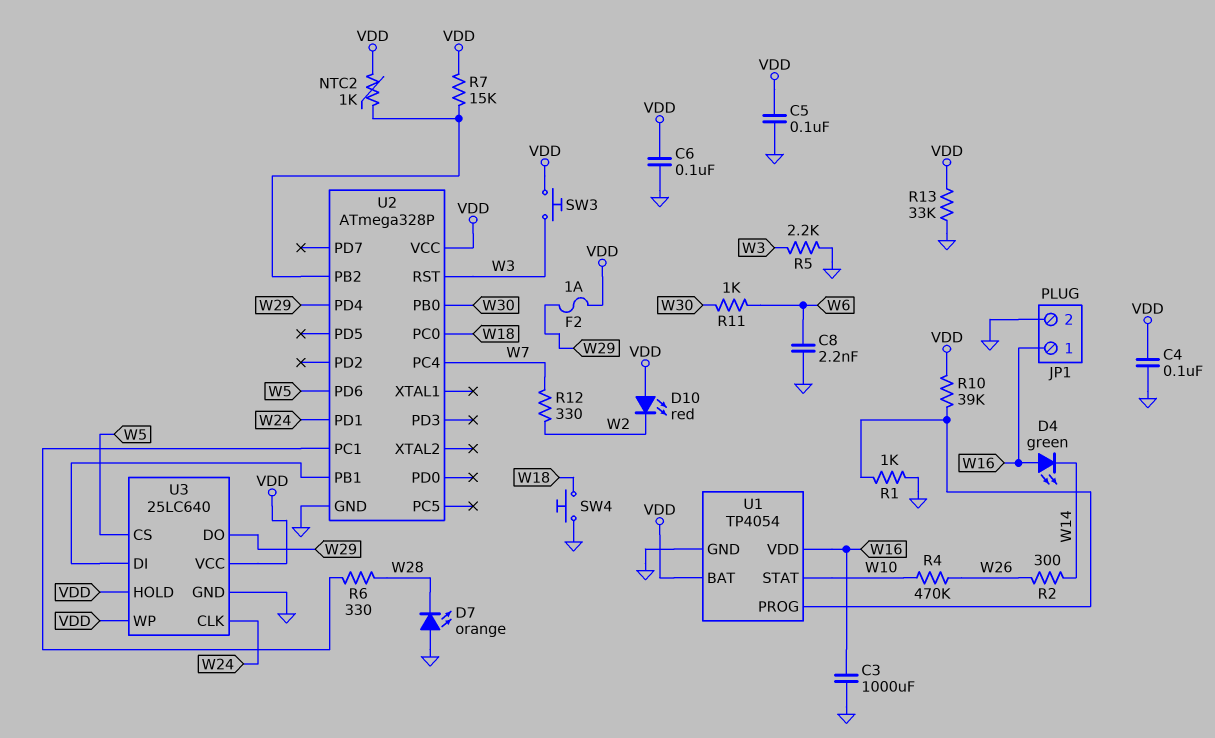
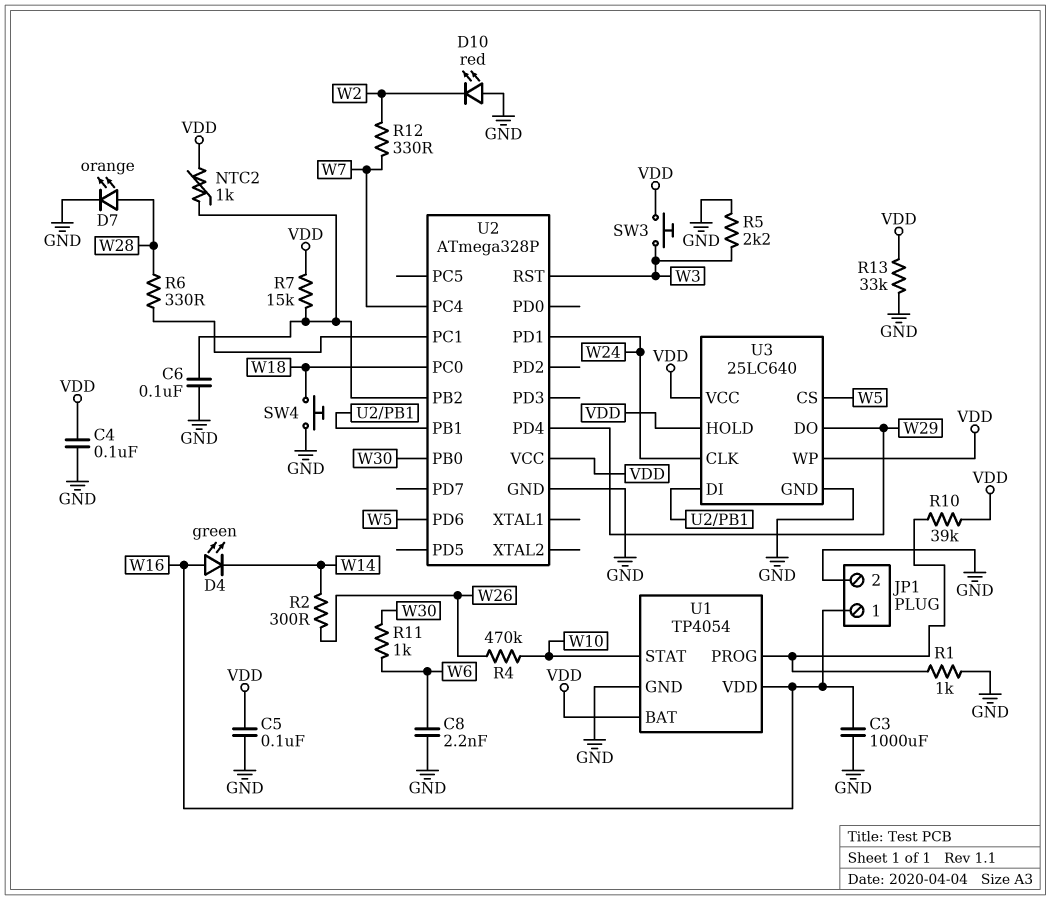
C6: 100nF (GND, VDD) -> 100nF (GND, U2/PB2)
D7: LED orange (A GND, K W28) -> LED orange (A W28, K GND)
D10: LED red (A VDD, K W2) -> LED red (A GND, K W2)
F2: 1A (VDD, W29) -> none

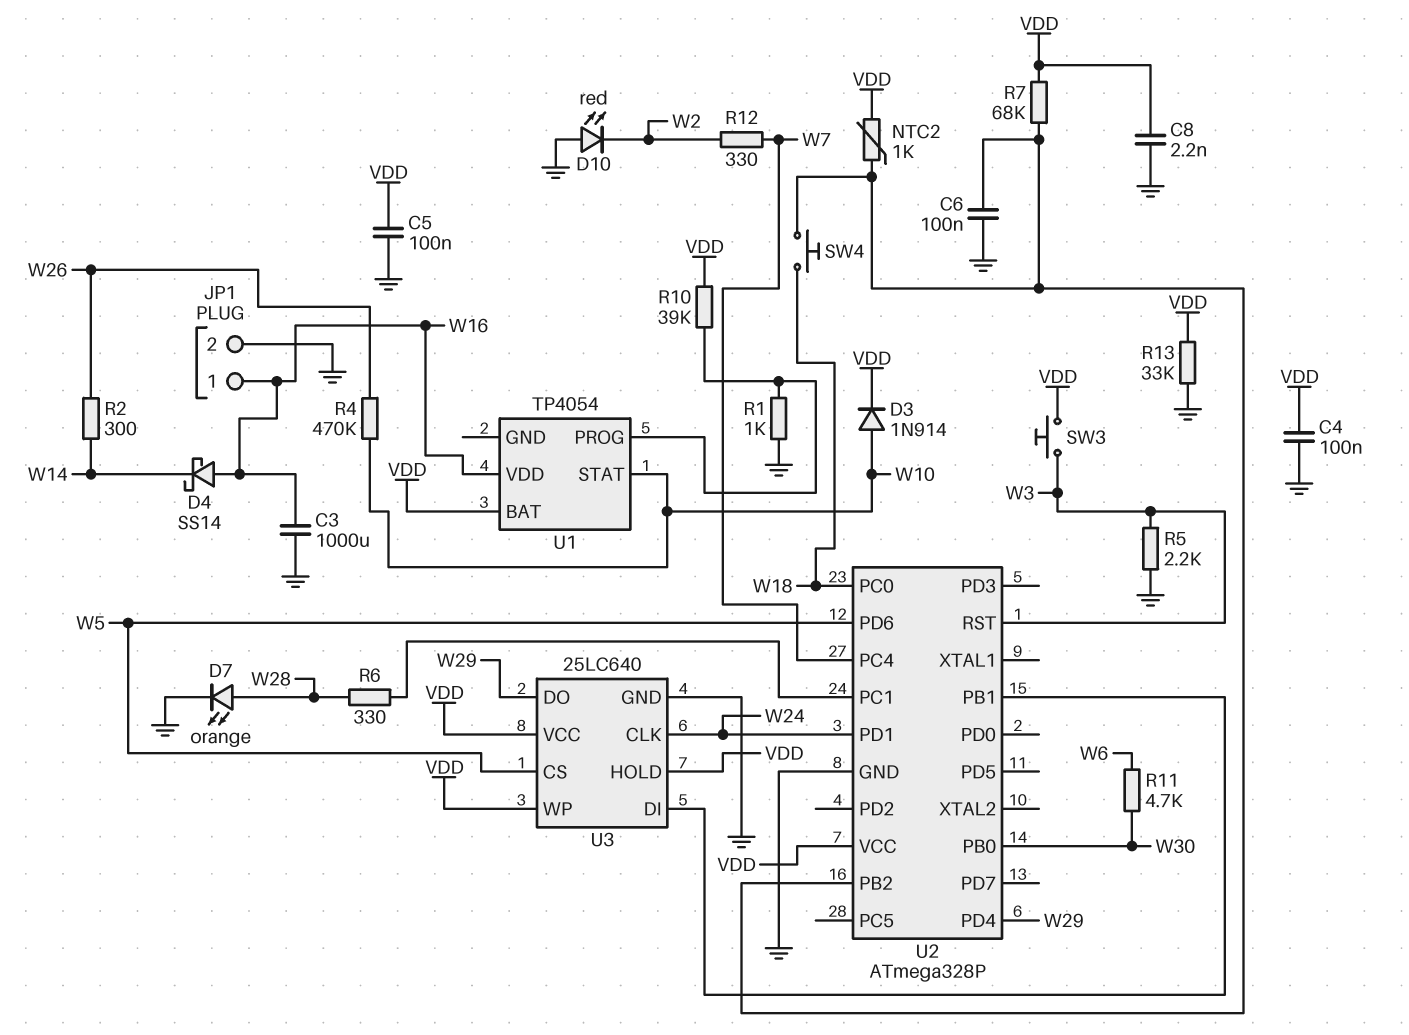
C8: 2.2nF (GND, W6) -> 2.2nF (GND, VDD)
D3: none -> diode 1N914 (A W10, K VDD)
D4: LED green (A W16, K W14) -> schottky SS14 (A W16, K W14)
R7: 15k (U2/PB2, VDD) -> 68k (U2/PB2, VDD)
R11: 1k (W6, W30) -> 4.7k (W6, W30)
SW4: button (GND, W18) -> button (U2/PB2, W18)
U1 pin GND: GND -> none

